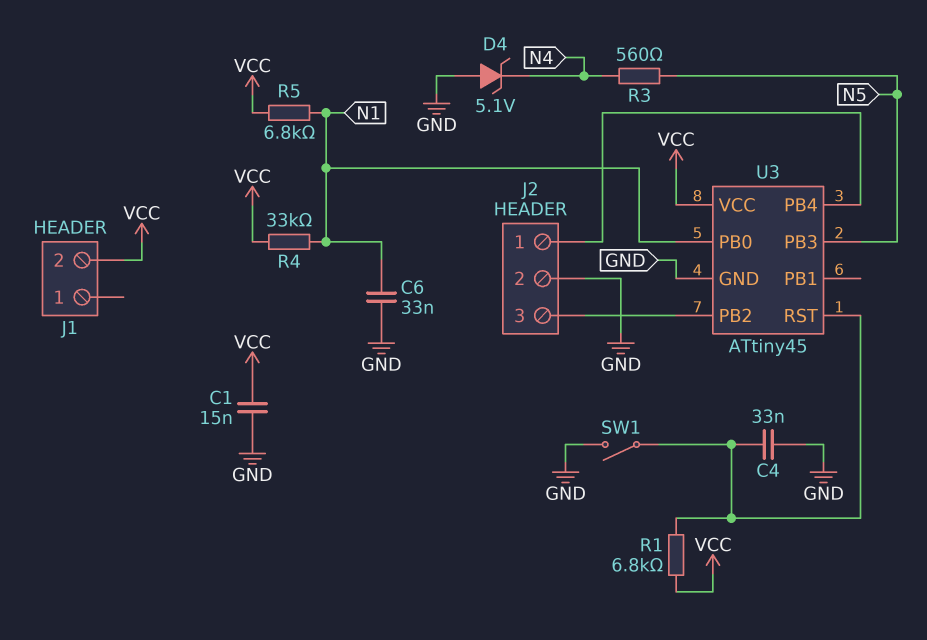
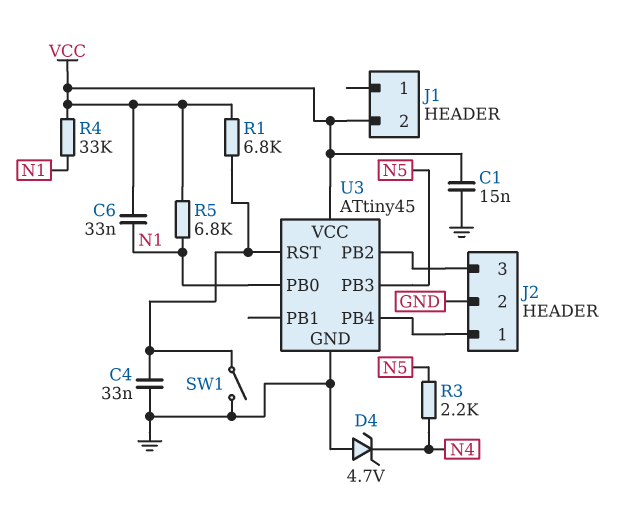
C6: 33nF (GND, N1) -> 33nF (N1, VCC)
D4: zener 5.1V (A GND, K N4) -> zener 4.7V (A GND, K N4)
R3: 560 (N4, N5) -> 2.2k (N4, N5)

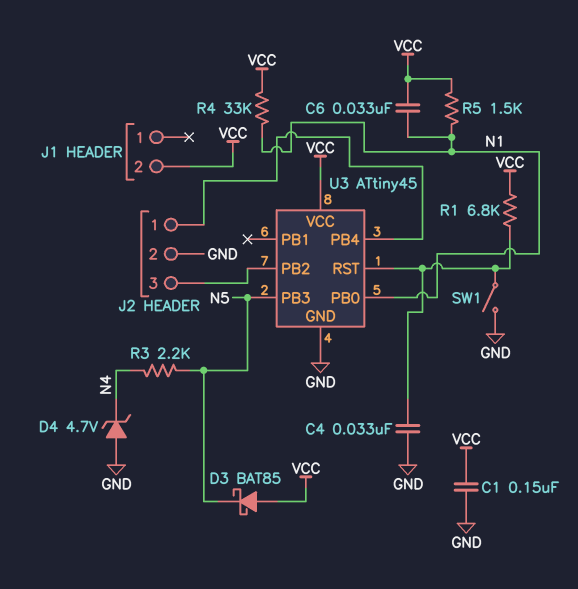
C1: 15nF (GND, VCC) -> 150nF (GND, VCC)
D3: none -> schottky BAT85 (A VCC, K N5)
R5: 6.8k (N1, VCC) -> 1.5k (N1, VCC)

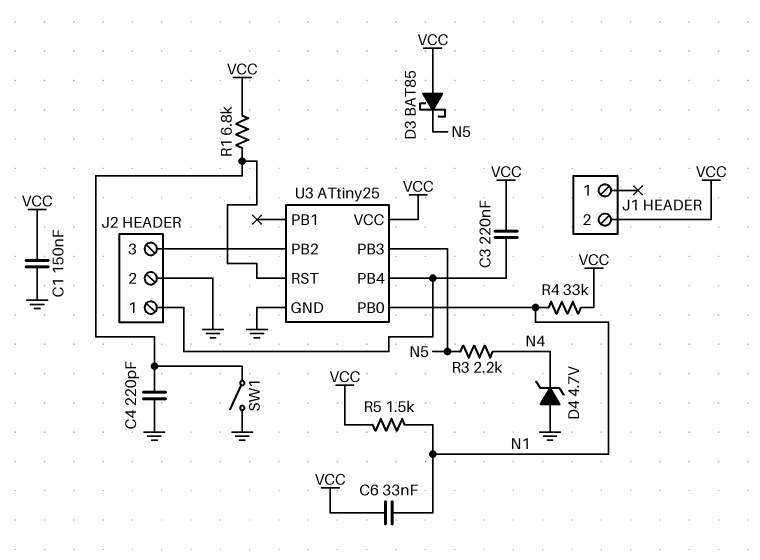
C3: none -> 220nF (J2/1, VCC)
C4: 33nF (GND, U3/RST) -> 220pF (GND, U3/RST)
U3: ATtiny45 -> ATtiny25

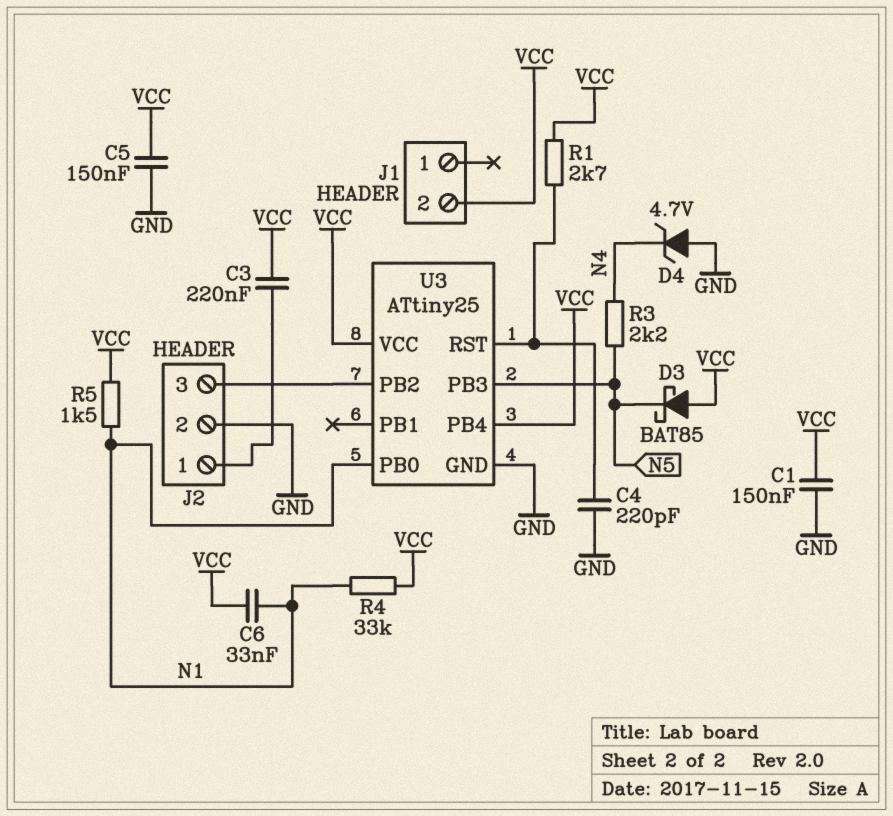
C5: none -> 150nF (GND, VCC)
R1: 6.8k (U3/RST, VCC) -> 2.7k (U3/RST, VCC)
SW1: switch (GND, U3/RST) -> none
U3 pin PB4: J2/1 -> VCC

